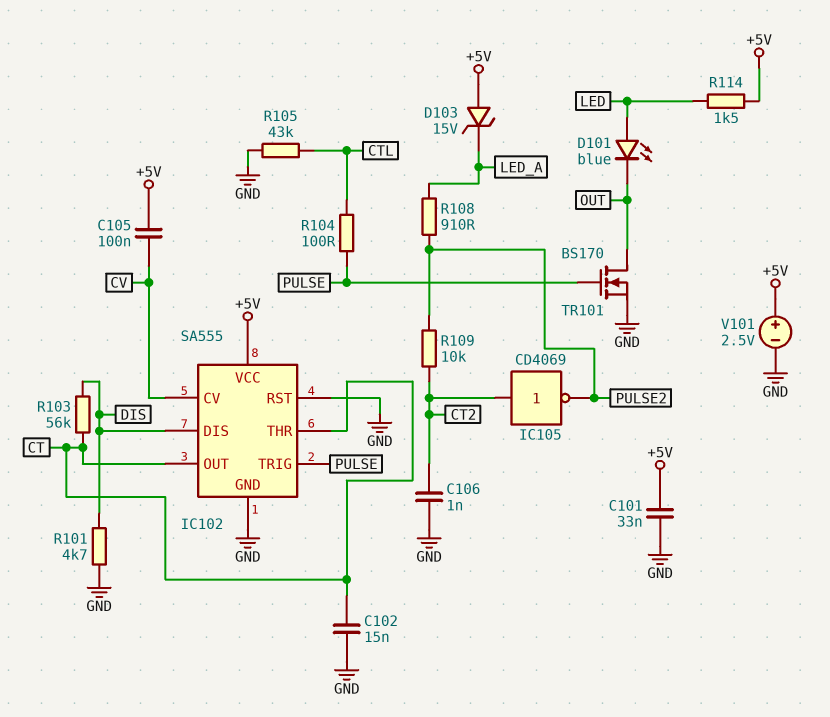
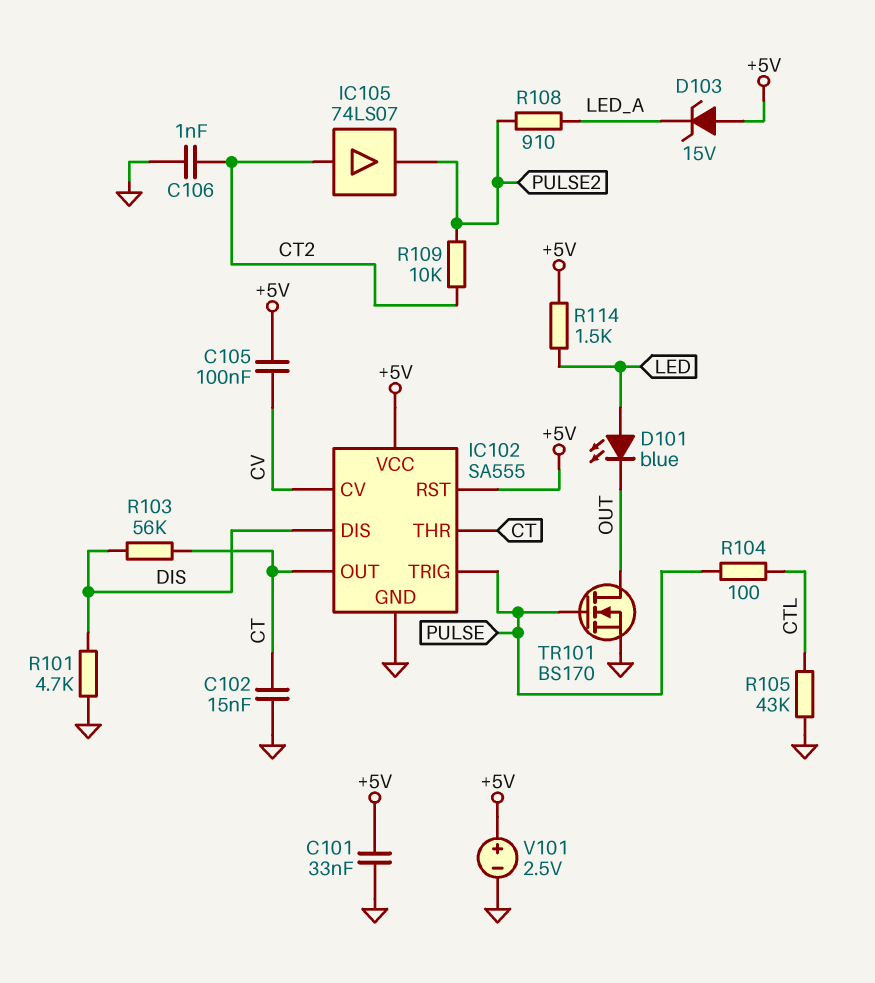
IC102 pin RST: GND -> +5V
IC105: NOT CD4069 (in CT2, out PULSE2) -> buffer 74LS07 (in CT2, out PULSE2)

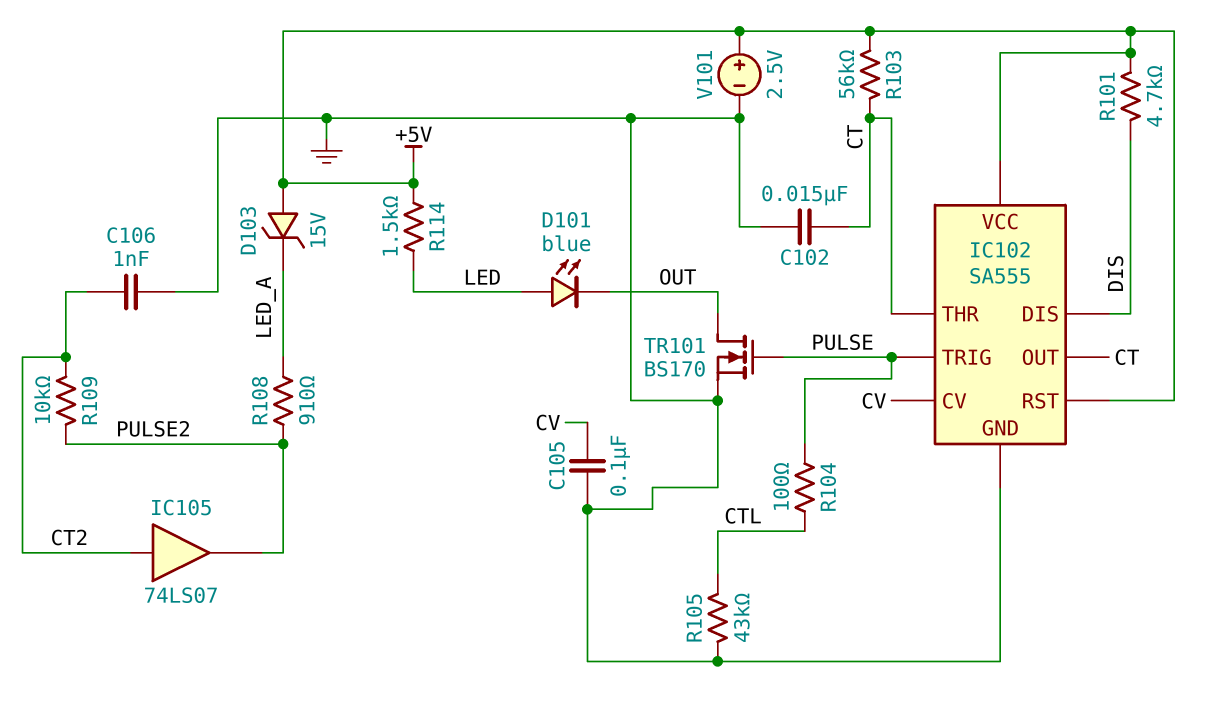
C101: 33nF (+5V, GND) -> none
C105: 100nF (+5V, CV) -> 100nF (CV, GND)
R101: 4.7k (DIS, GND) -> 4.7k (+5V, DIS)
R103: 56k (CT, DIS) -> 56k (+5V, CT)

